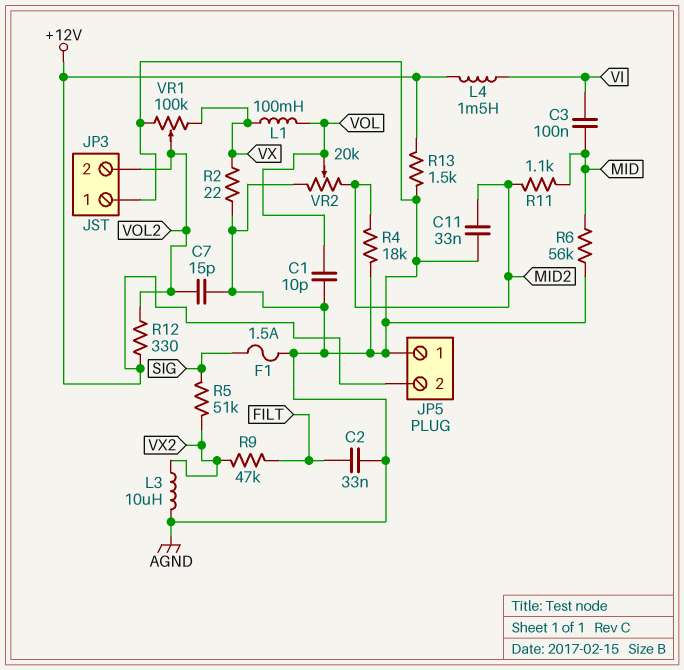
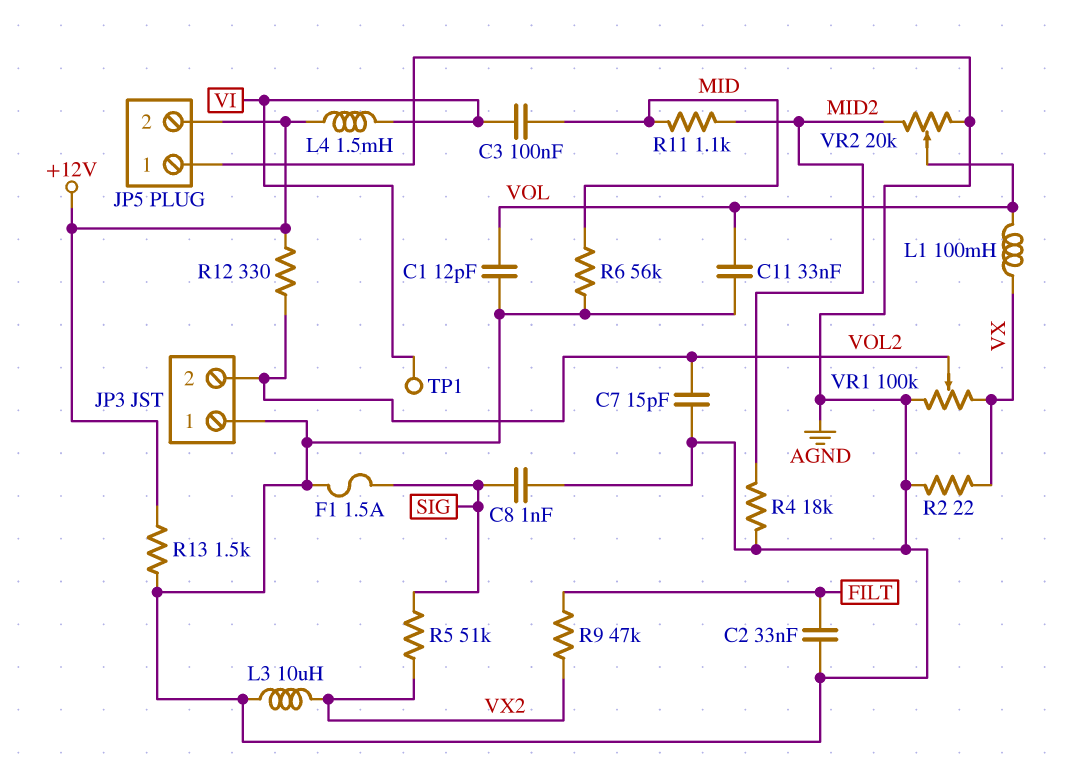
C1: 10pF (AGND, VOL) -> 12pF (AGND, VOL)
C8: none -> 1nF (AGND, SIG)
C11: 33nF (AGND, MID2) -> 33nF (AGND, VOL)
TP1: none -> test point (VI)

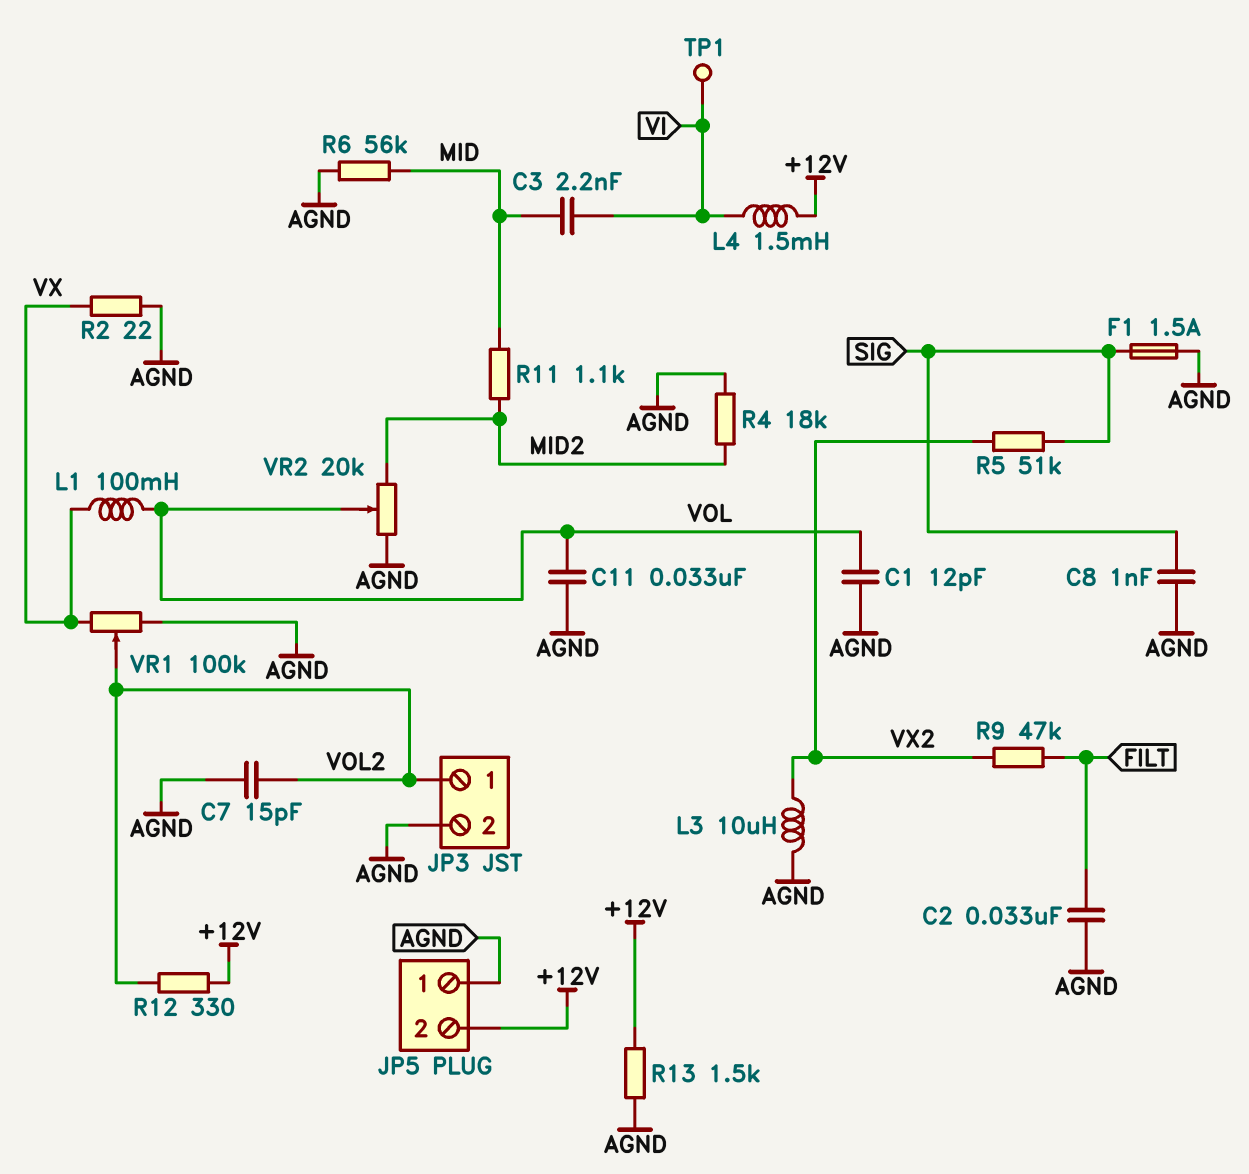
C3: 100nF (MID, VI) -> 2.2nF (MID, VI)
JP3 pin 1: AGND -> VOL2
JP3 pin 2: VOL2 -> AGND

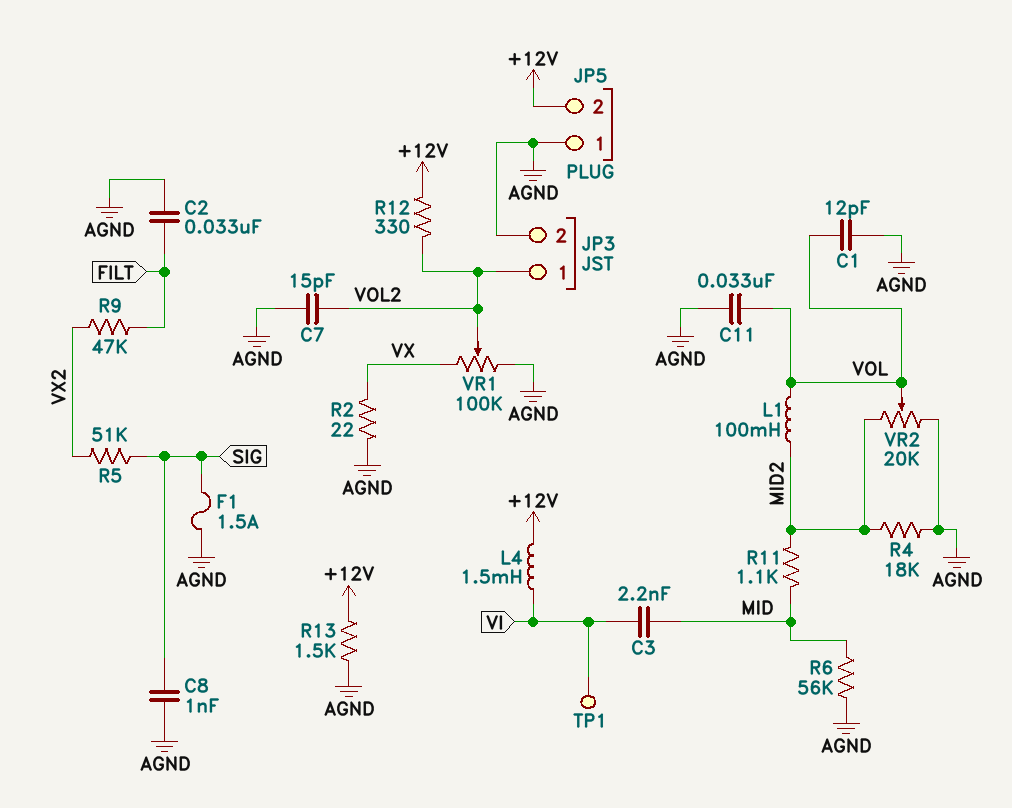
L1: 100mH (VOL, VX) -> 100mH (MID2, VOL)
L3: 10uH (AGND, VX2) -> none

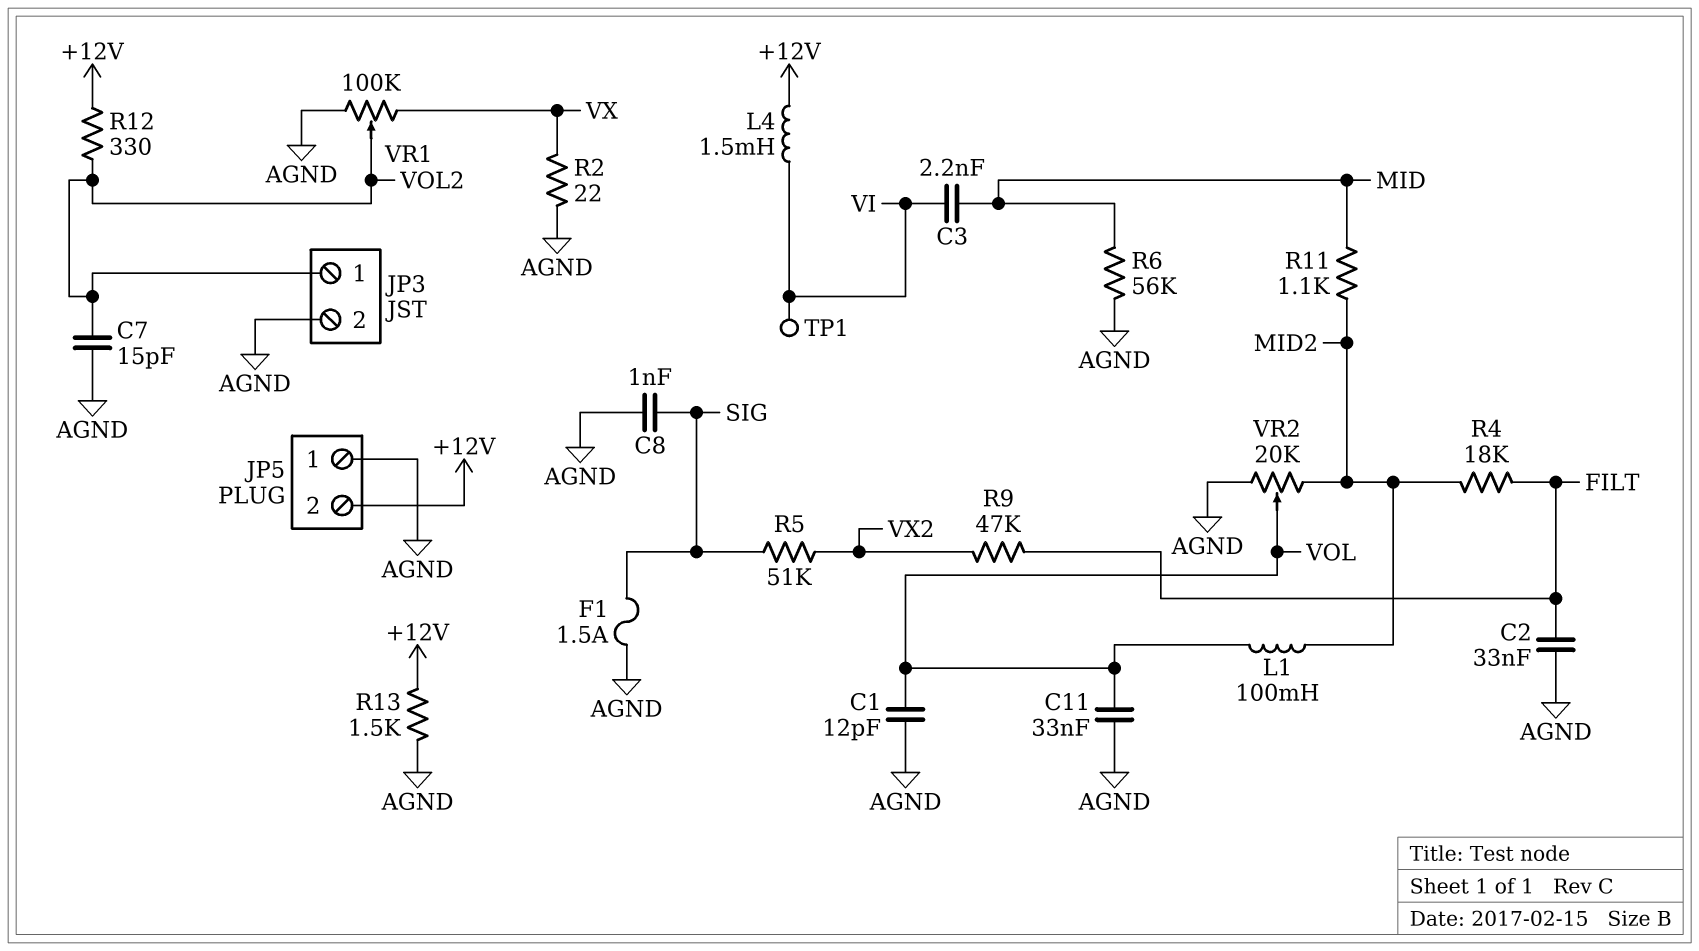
R4: 18k (AGND, MID2) -> 18k (FILT, MID2)

